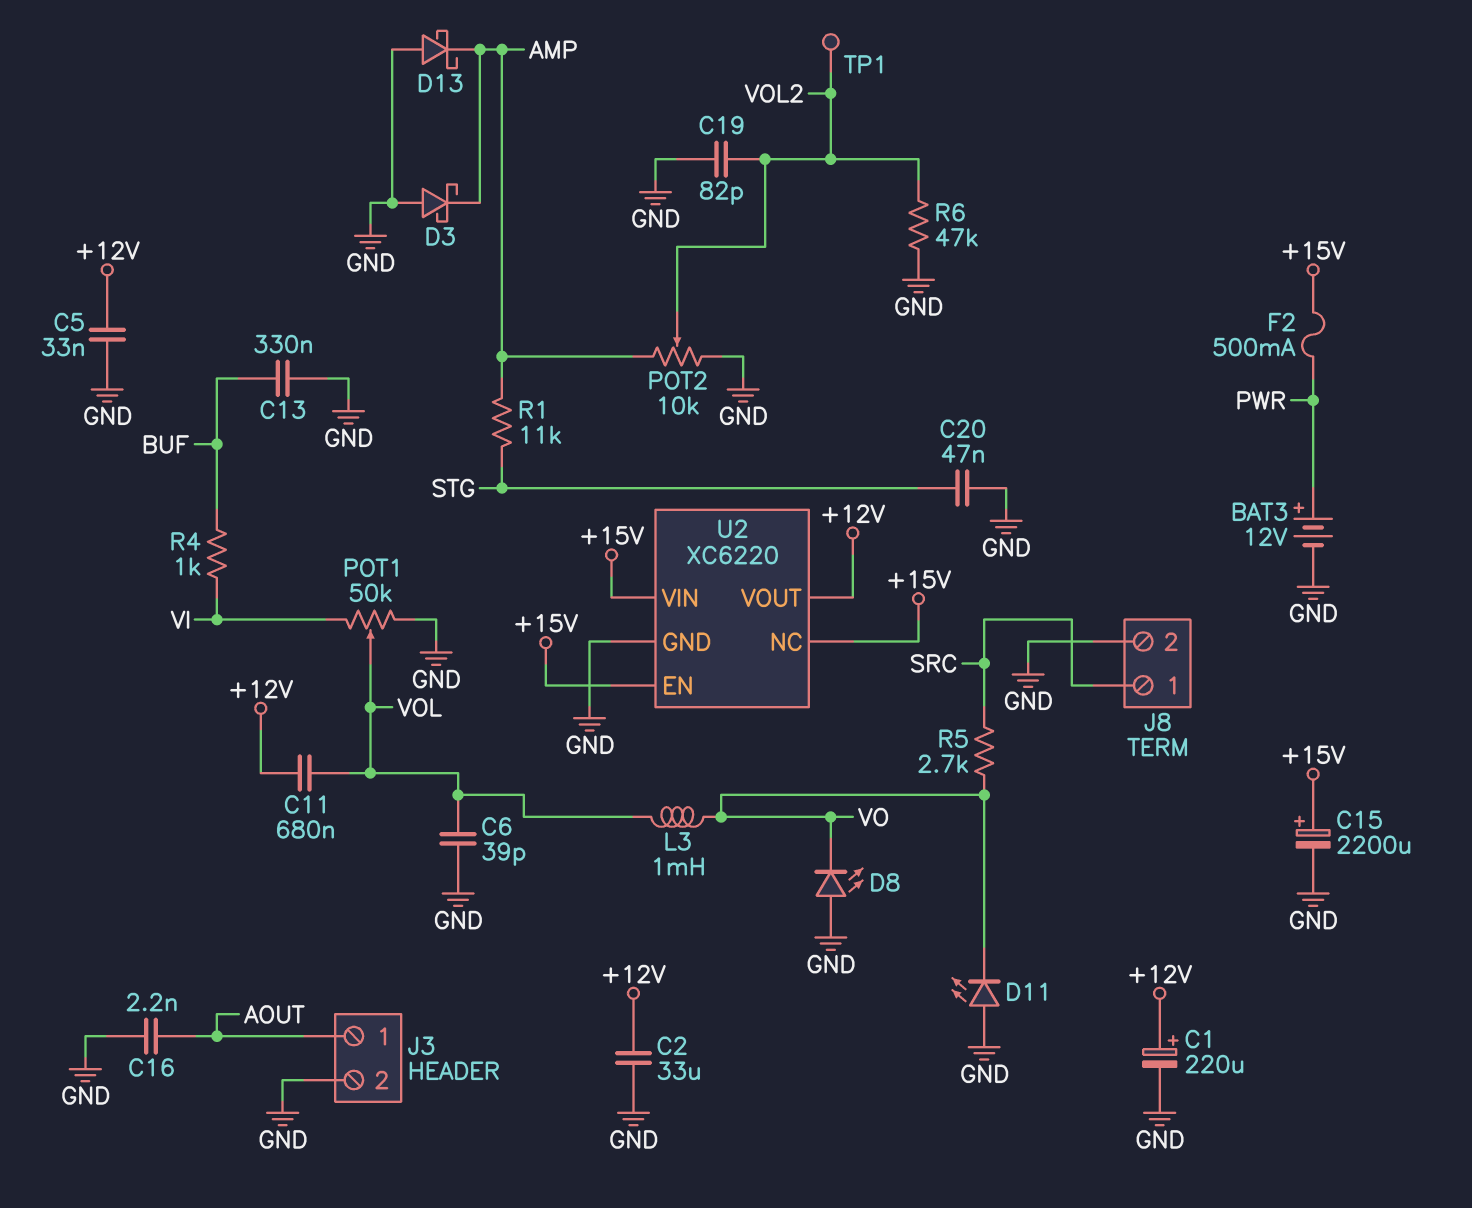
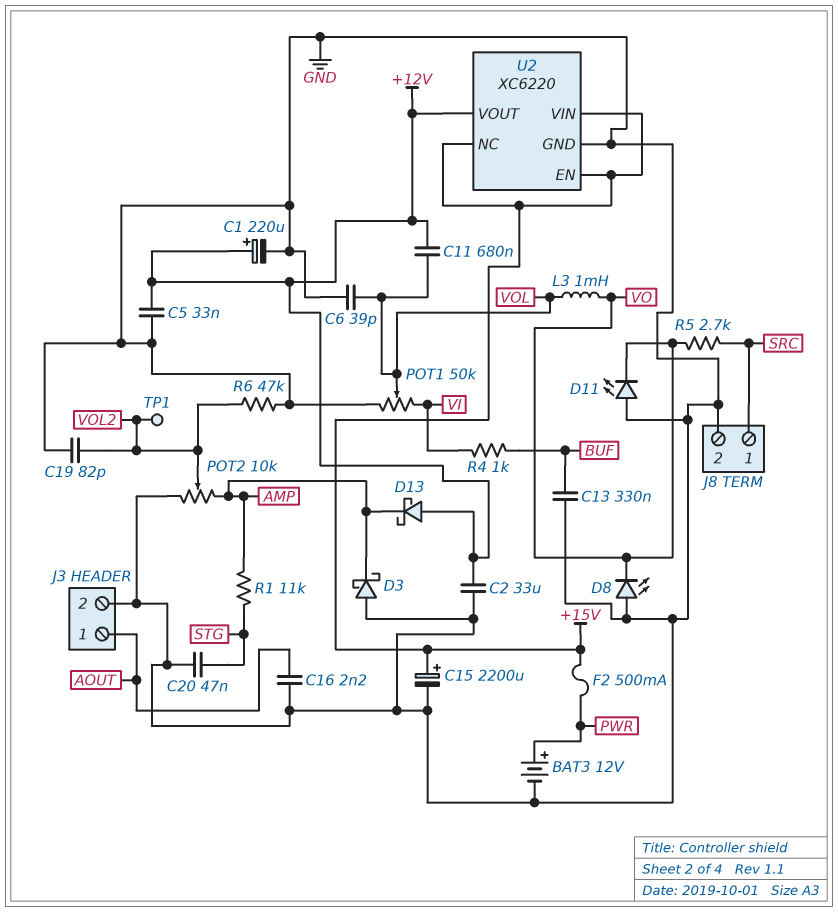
D13: schottky (A GND, K AMP) -> schottky (A +12V, K AMP)

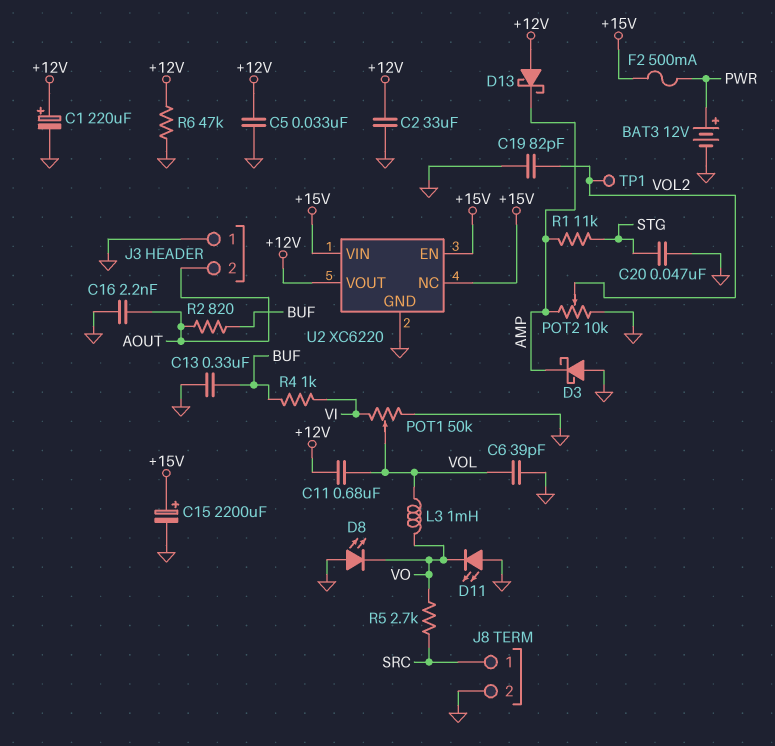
J3 pin 1: AOUT -> GND
J3 pin 2: GND -> AOUT
R2: none -> 820 (AOUT, BUF)
R6: 47k (GND, VOL2) -> 47k (+12V, GND)

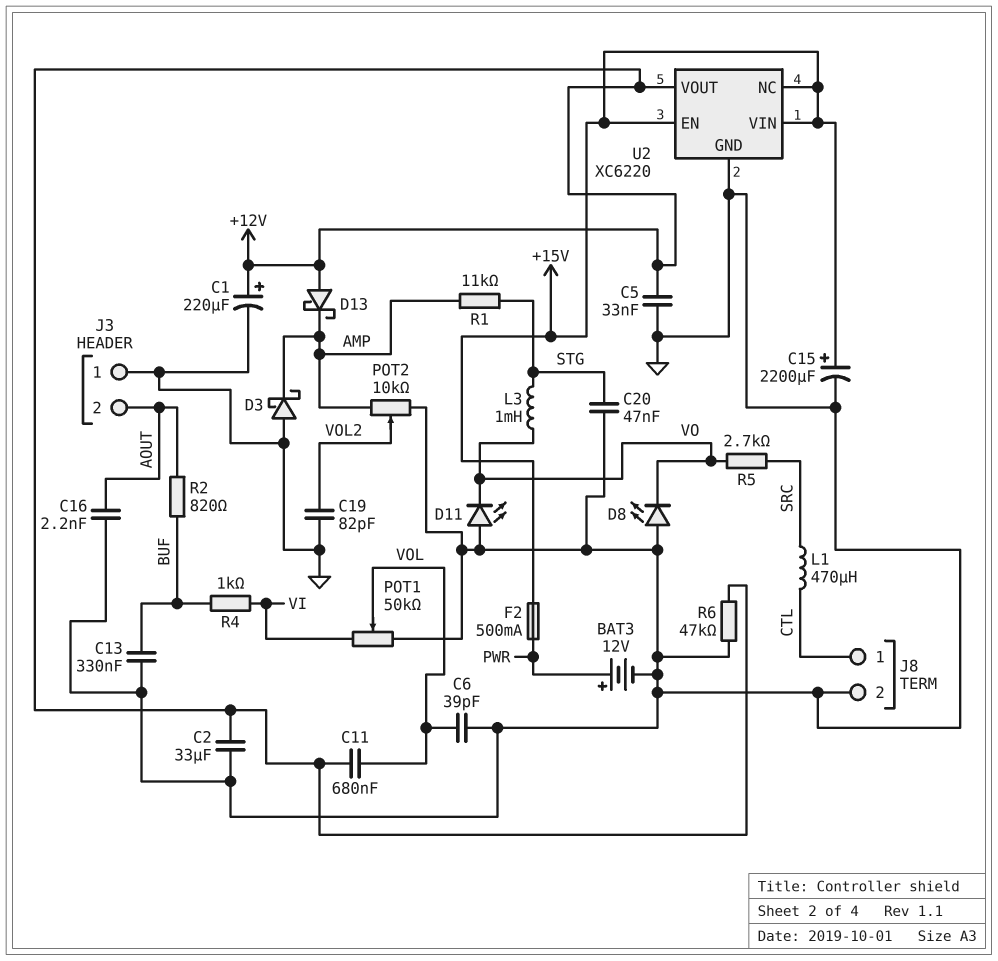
J8 pin 1: SRC -> CTL
L1: none -> 470uH (CTL, SRC)
L3: 1mH (VO, VOL) -> 1mH (STG, VO)
TP1: test point (VOL2) -> none

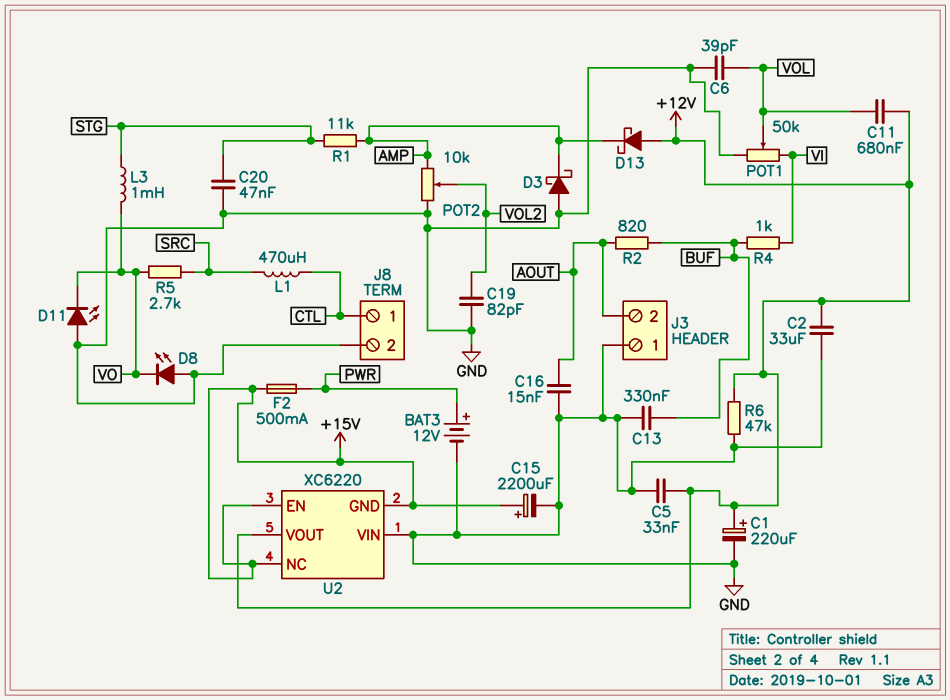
C16: 2.2nF (AOUT, GND) -> 15nF (AOUT, GND)
U2 pin GND: GND -> +15V
U2 pin VIN: +15V -> GND

